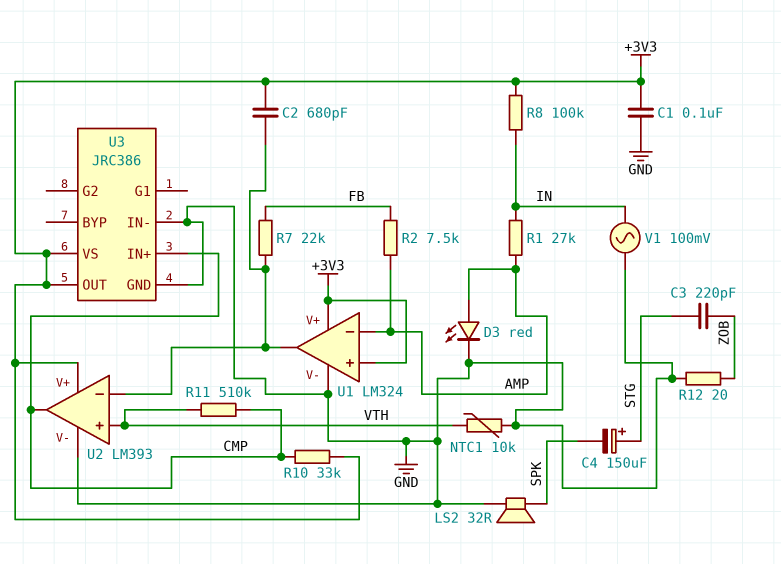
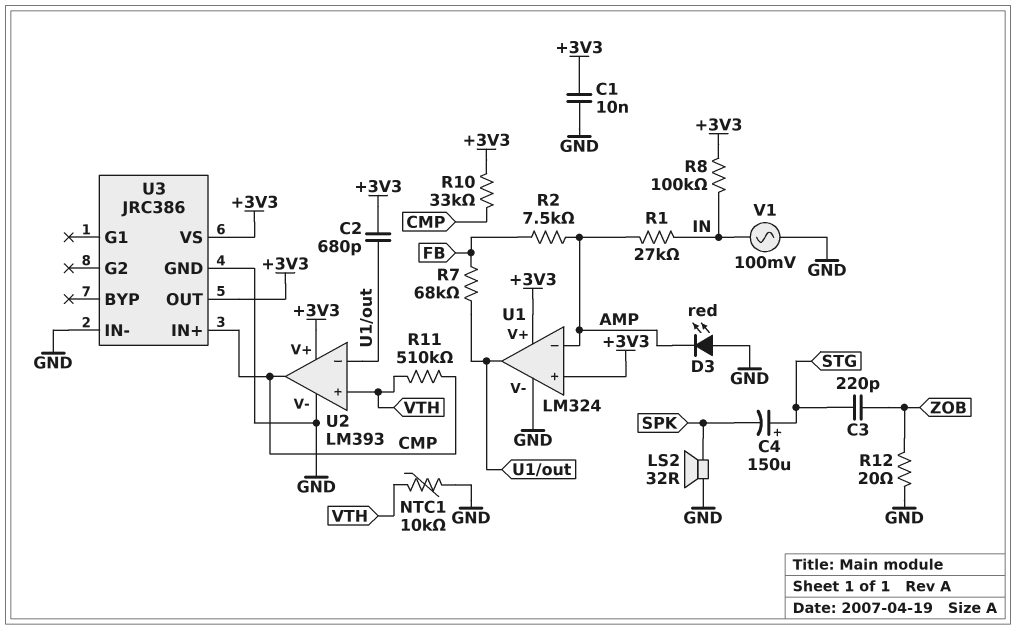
C1: 100nF (+3V3, GND) -> 10nF (+3V3, GND)
D3: LED red (A AMP, K GND) -> LED red (A GND, K AMP)
R7: 22k (FB, U1/out) -> 68k (FB, U1/out)

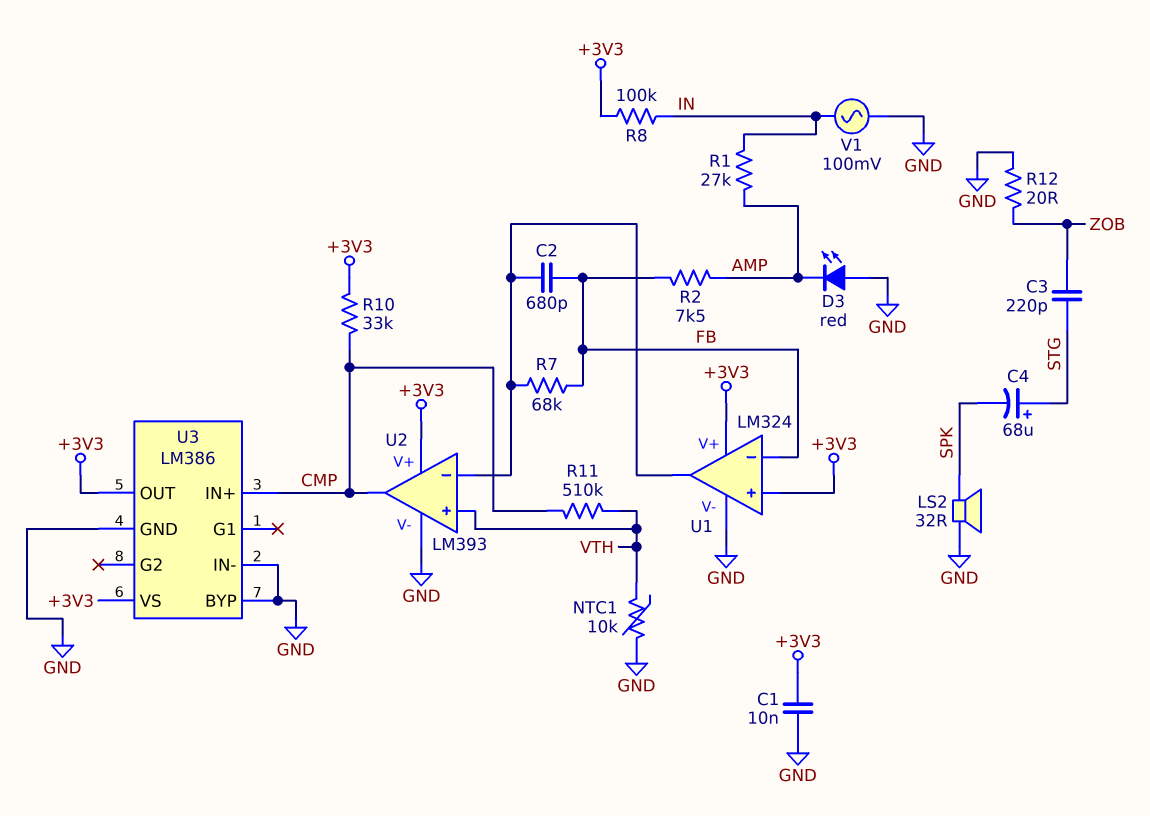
C2: 680pF (+3V3, U1/out) -> 680pF (FB, U1/out)
C4: 150uF (plus STG, minus SPK) -> 68uF (plus STG, minus SPK)
U1 pin in-: AMP -> FB
U3: JRC386 -> LM386
U3 pin BYP: none -> GND

